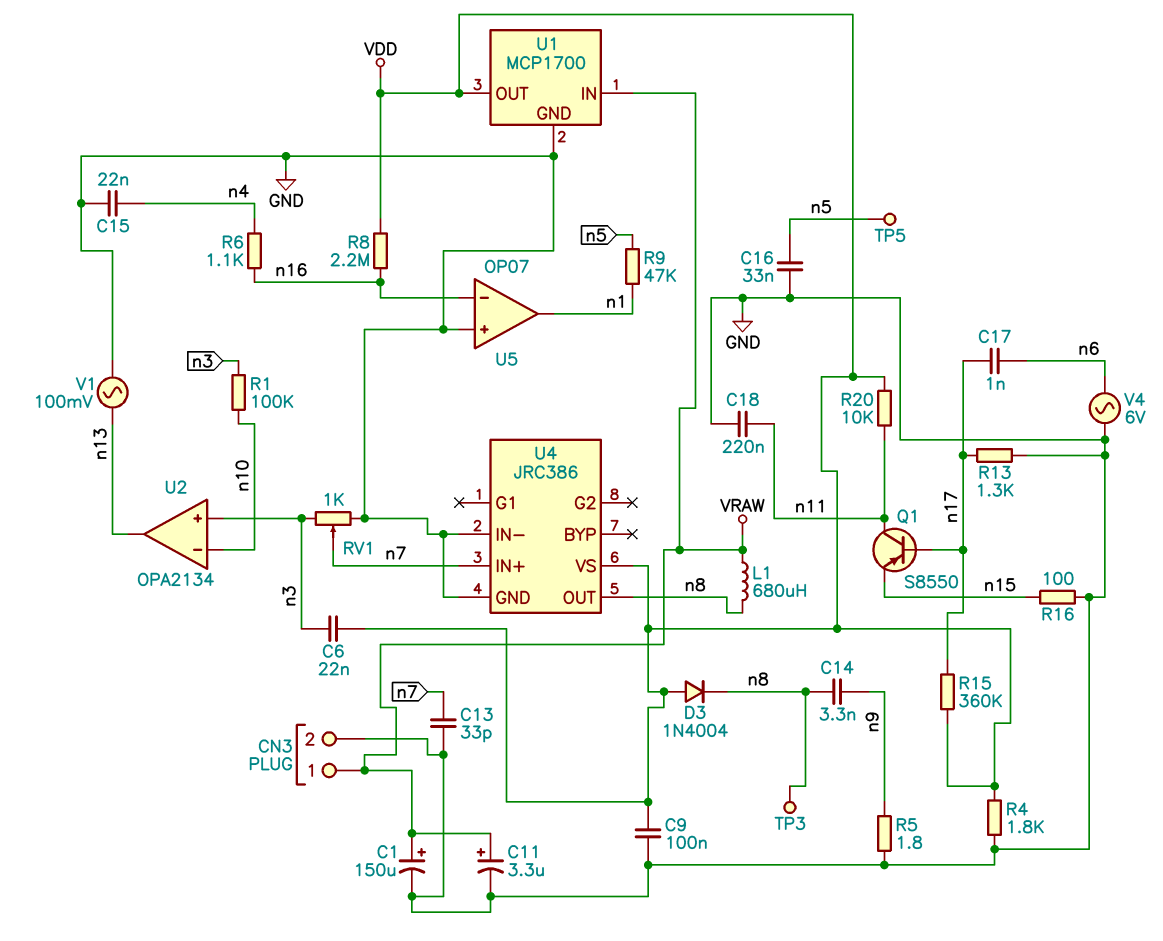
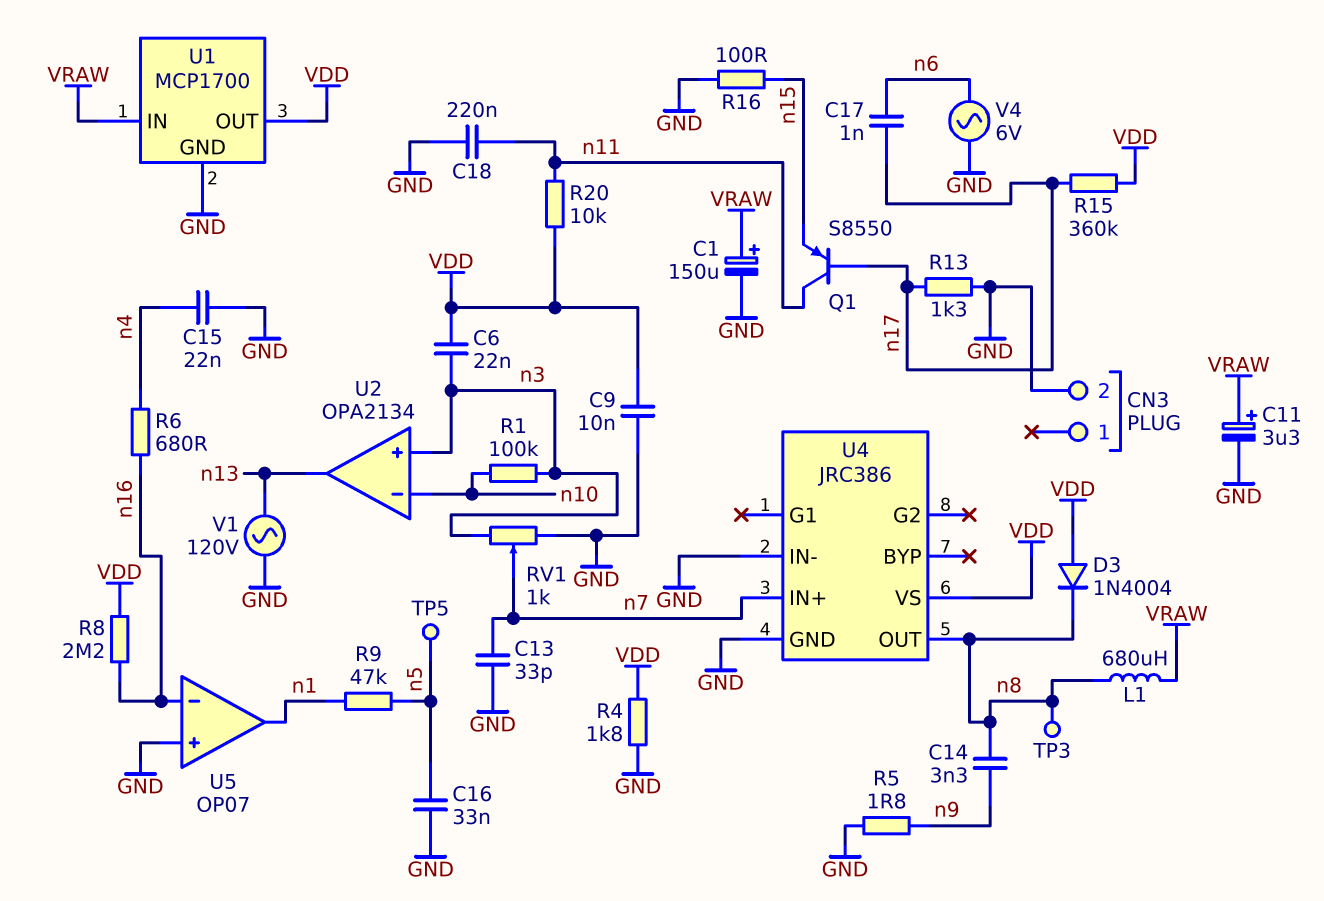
C9: 100nF (GND, VDD) -> 10nF (GND, VDD)
CN3 pin 1: VRAW -> none
R6: 1.1k (n4, n16) -> 680 (n4, n16)
V1: AC 100mV (GND, n13) -> AC 120V (GND, n13)

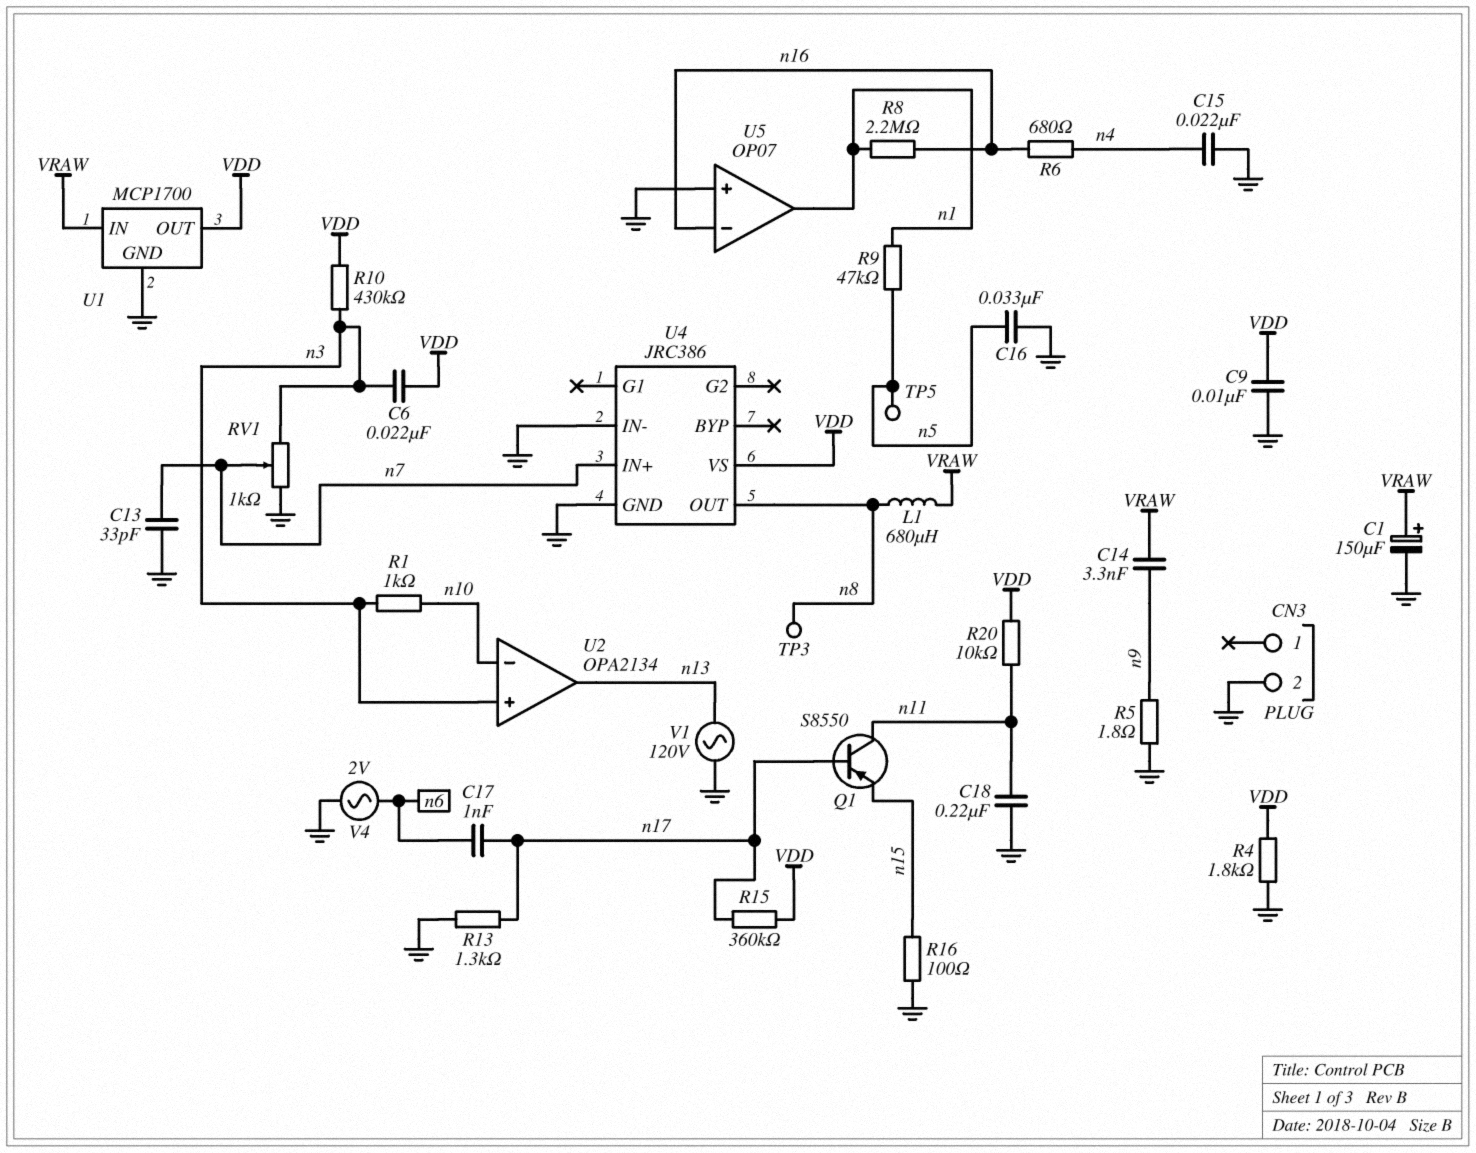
C11: 3.3uF (plus VRAW, minus GND) -> none
C14: 3.3nF (n8, n9) -> 3.3nF (VRAW, n9)
D3: diode 1N4004 (A VDD, K n8) -> none
R1: 100k (n3, n10) -> 1k (n3, n10)
R8: 2.2M (VDD, n16) -> 2.2M (n1, n16)
R10: none -> 430k (VDD, n3)
V4: AC 6V (GND, n6) -> AC 2V (GND, n6)

